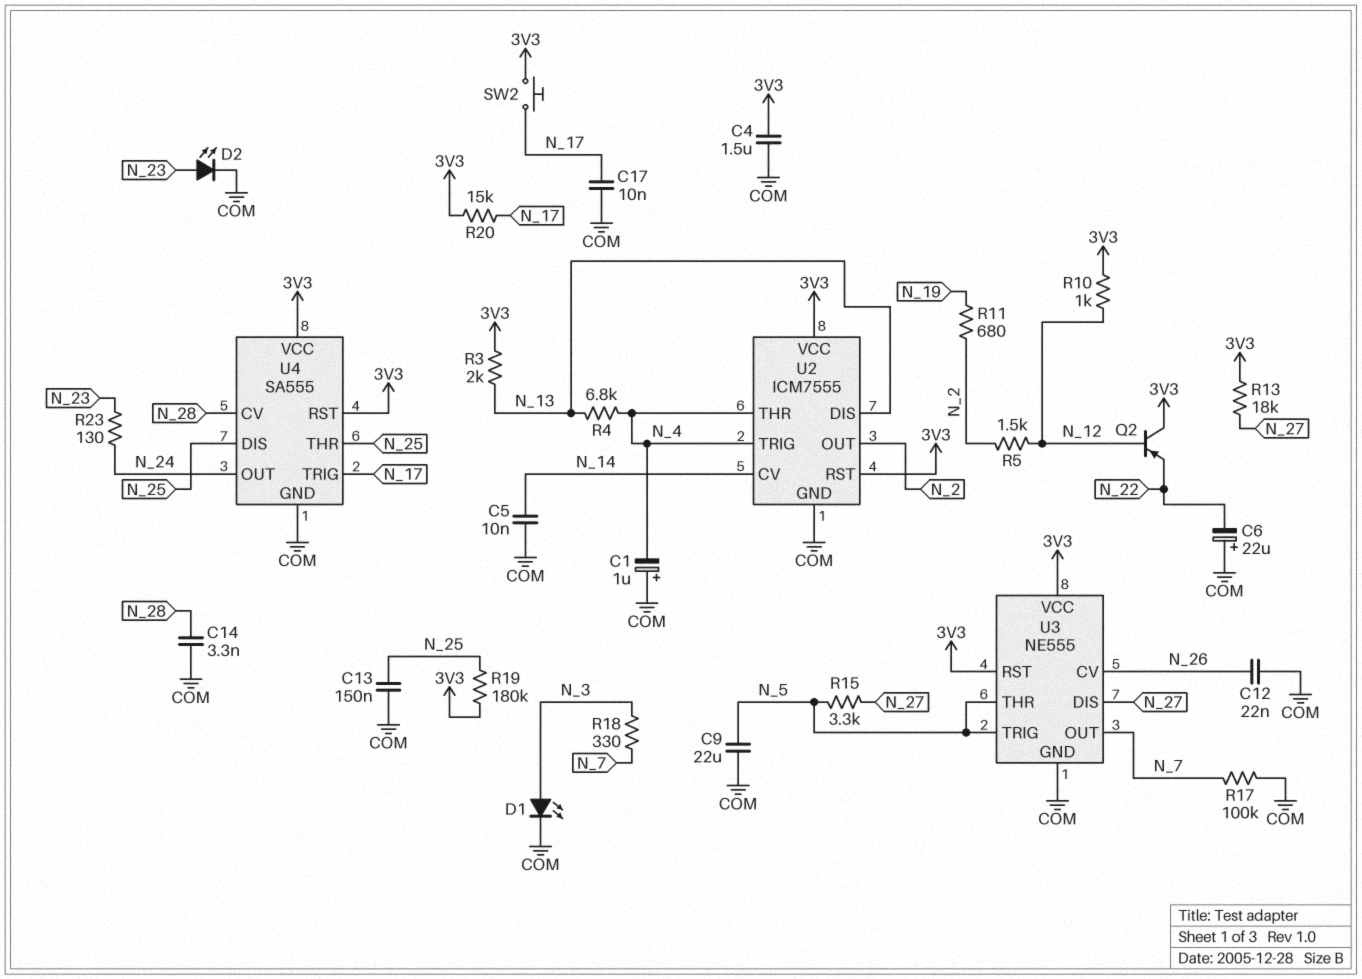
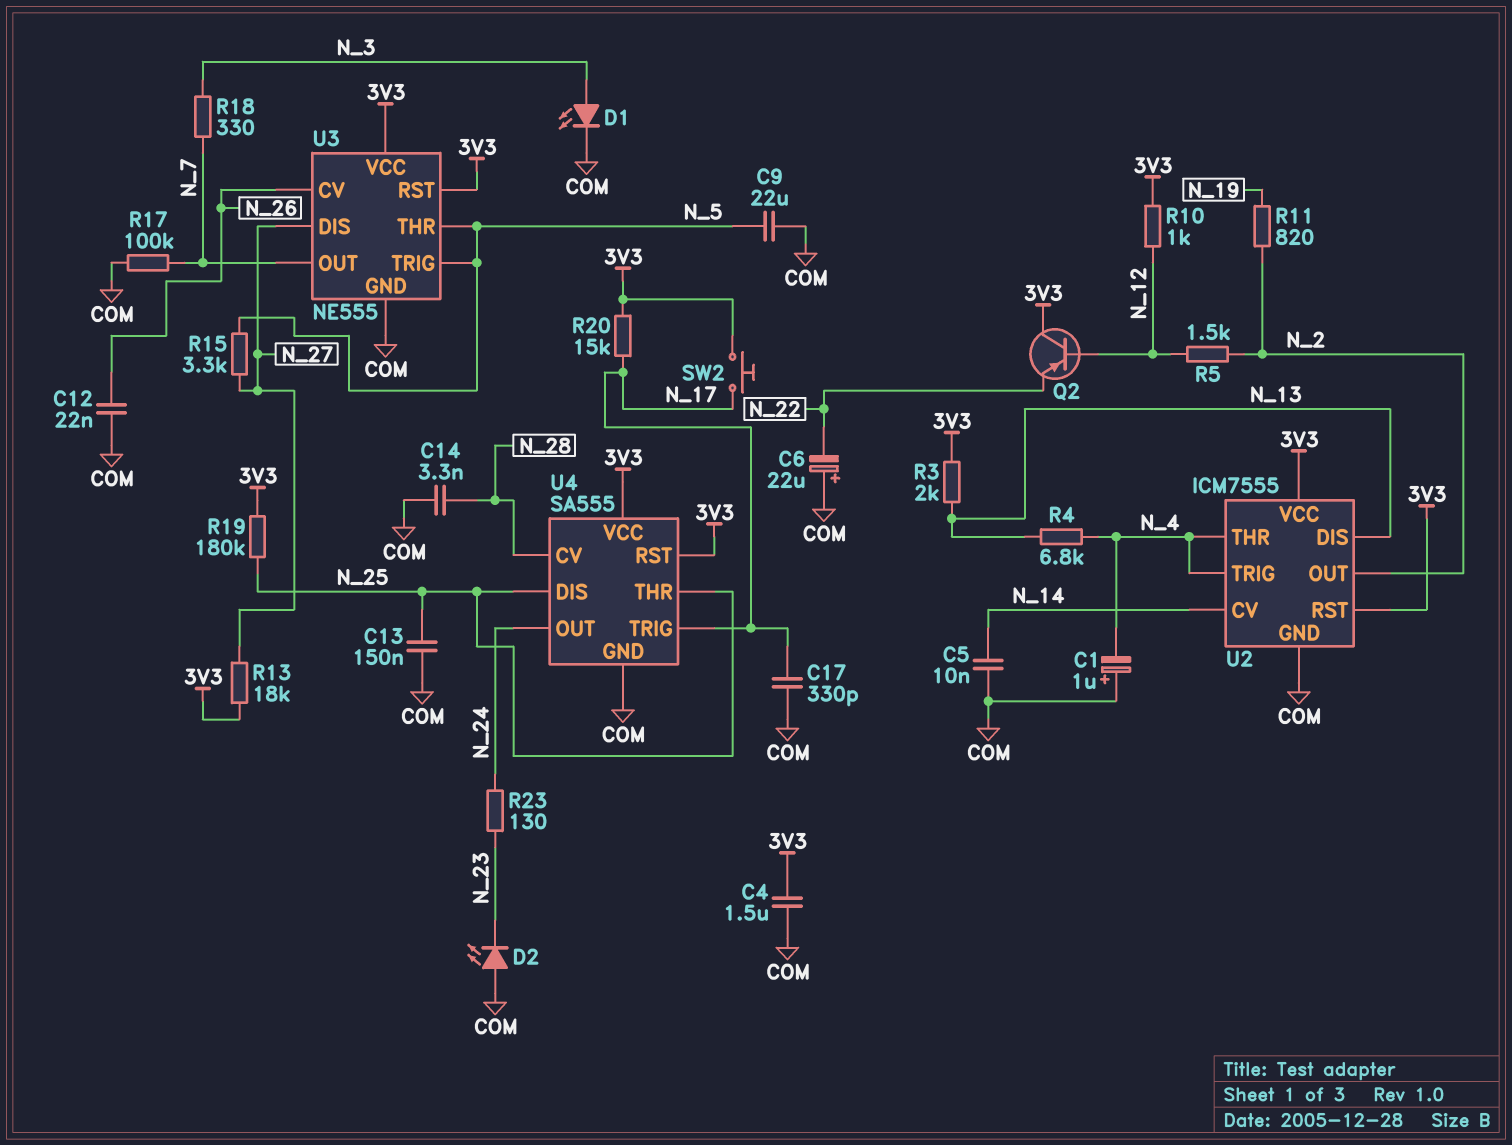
C17: 10nF (COM, N_17) -> 330pF (COM, N_17)
D2: LED (A N_23, K COM) -> LED (A COM, K N_23)
R11: 680 (N_2, N_19) -> 820 (N_2, N_19)

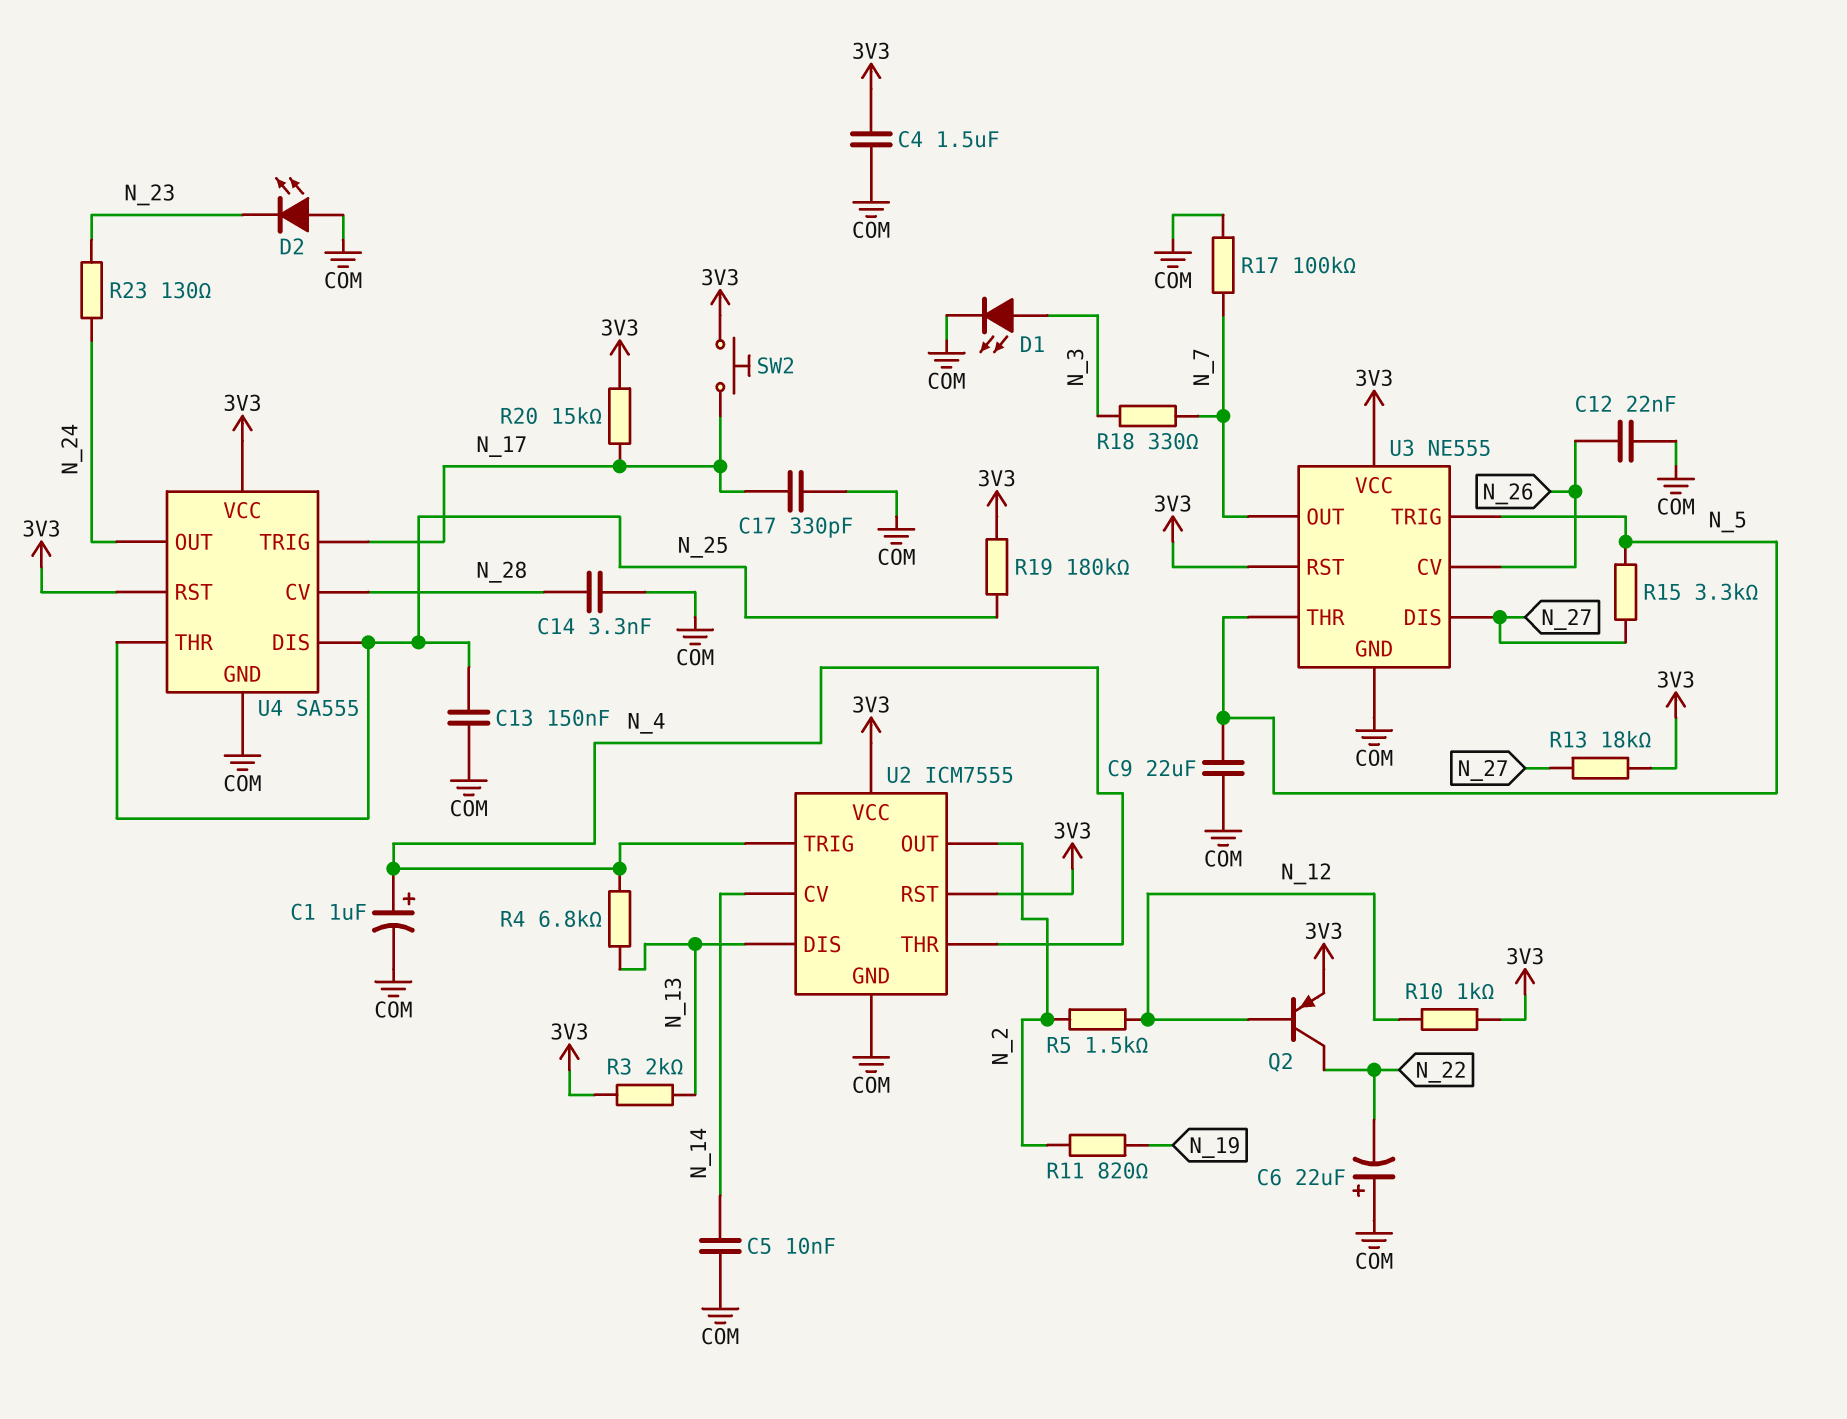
C1: 1uF (plus COM, minus N_4) -> 1uF (plus N_4, minus COM)
Q2: PNP (B N_12, C 3V3, E N_22) -> PNP (B N_12, C N_22, E 3V3)

